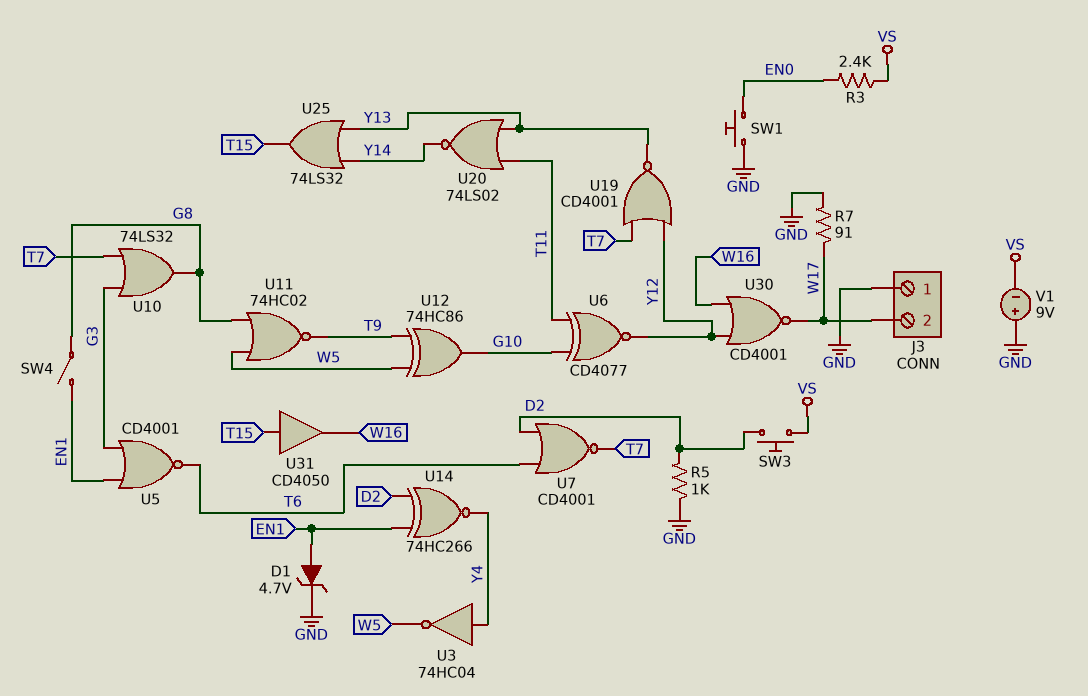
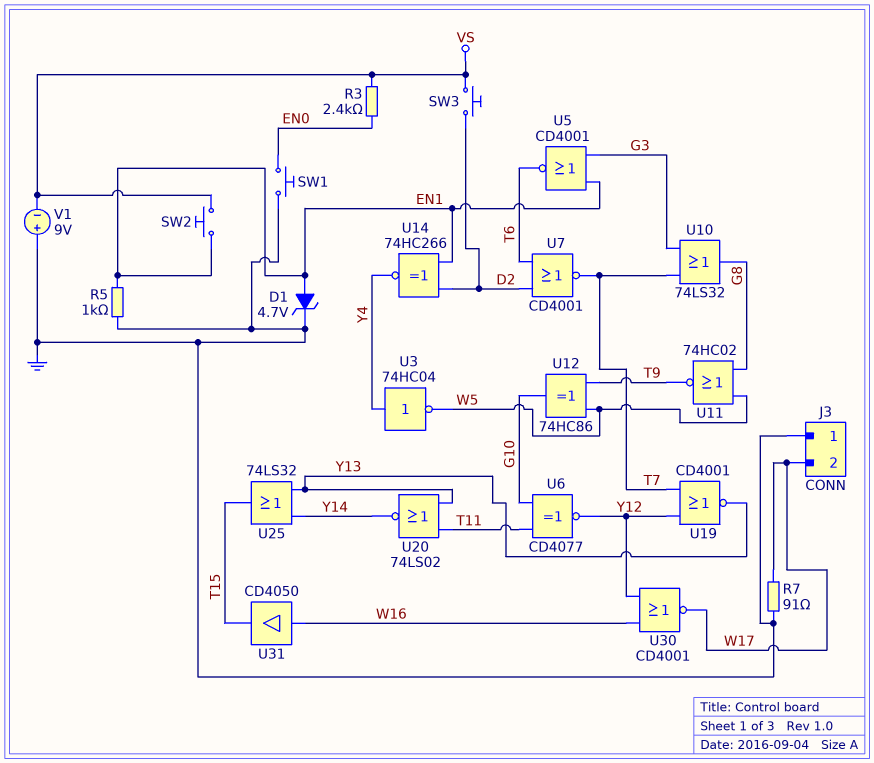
R5: 1k (D2, GND) -> 1k (EN1, GND)
SW2: none -> button (EN1, VS)
SW4: switch (EN1, G8) -> none
U31: buffer CD4050 (in T15, out W16) -> buffer CD4050 (in W16, out T15)

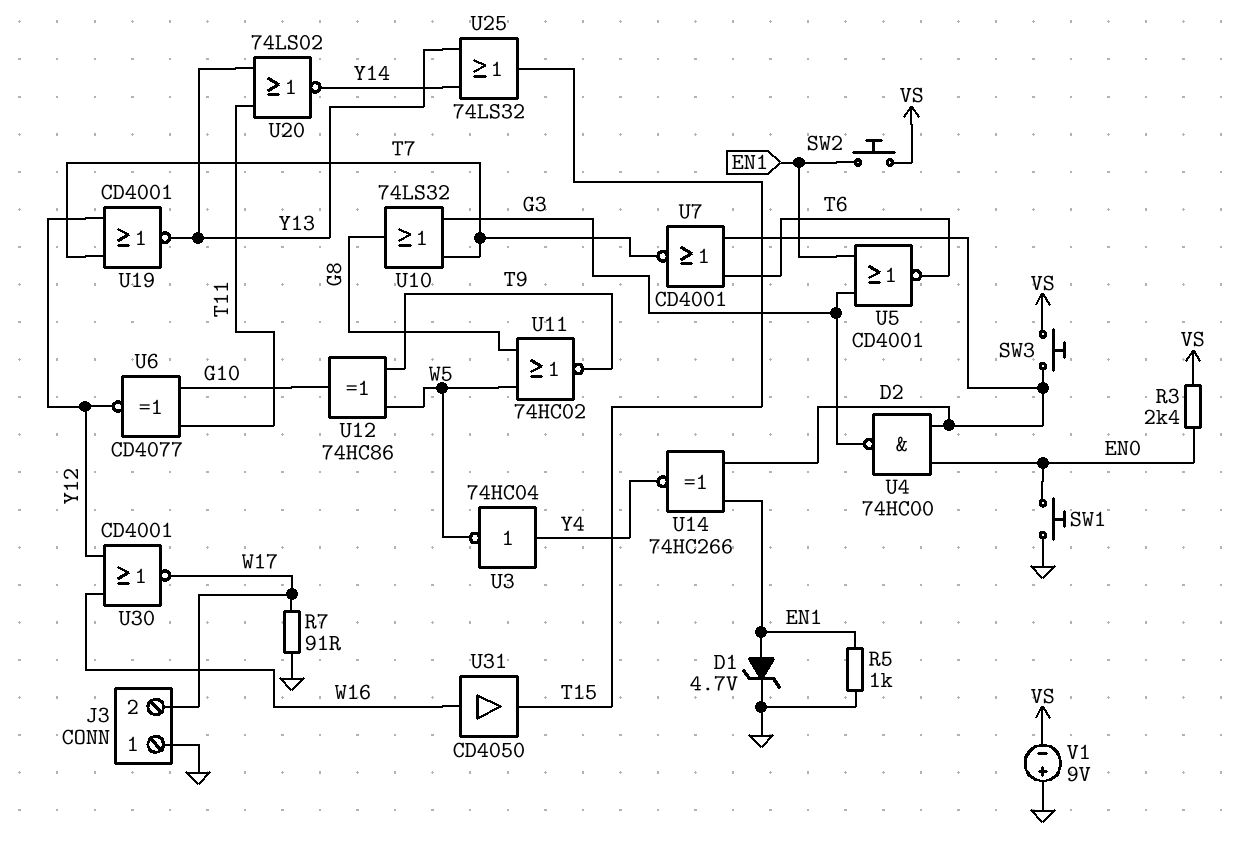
U4: none -> NAND 74HC00 (in D2, in EN0, out G3)

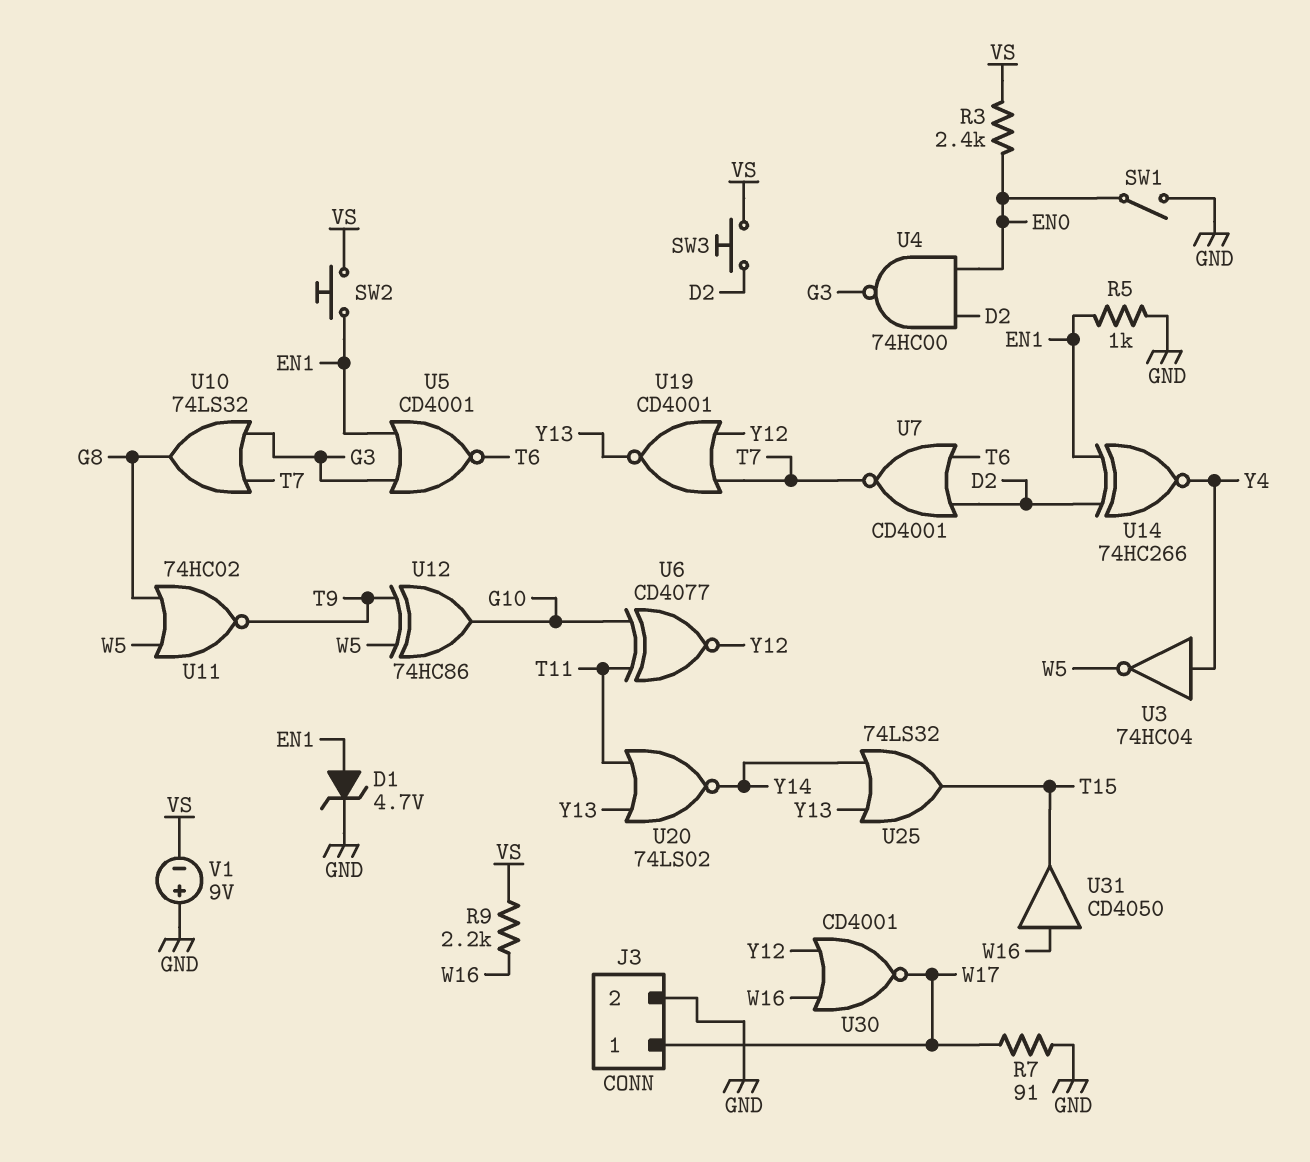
J3 pin 1: GND -> W17
J3 pin 2: W17 -> GND
R9: none -> 2.2k (VS, W16)
SW1: button (EN0, GND) -> switch (EN0, GND)

